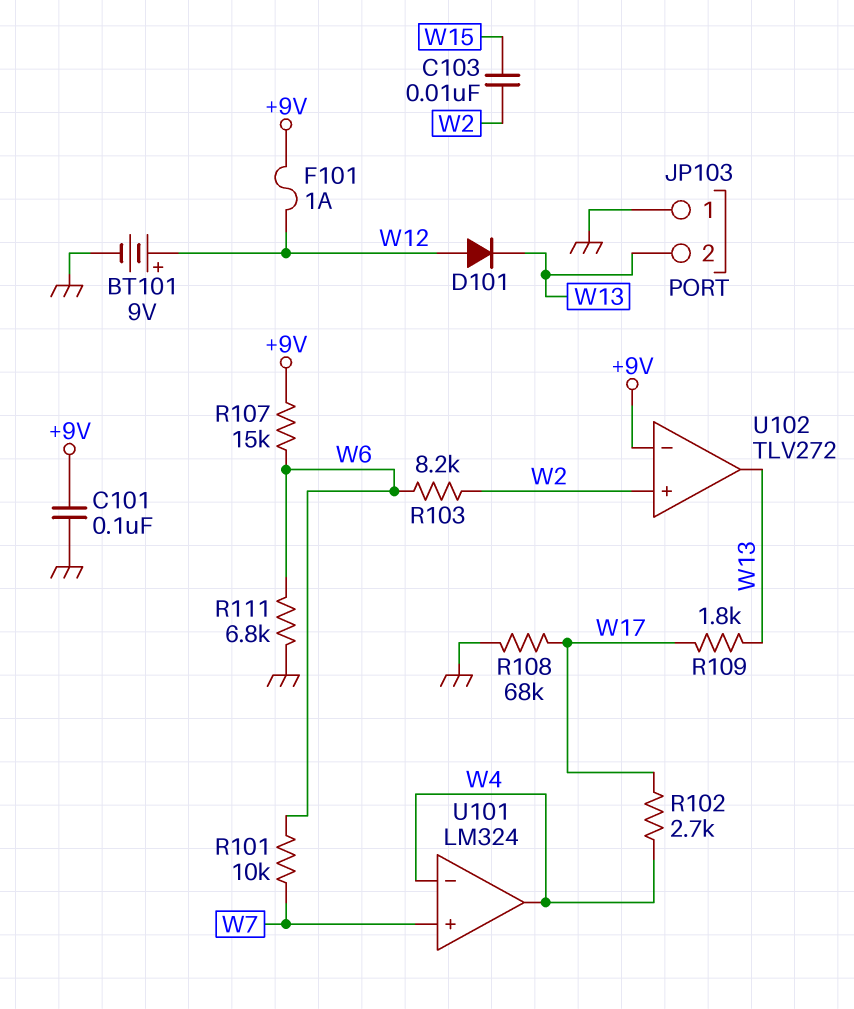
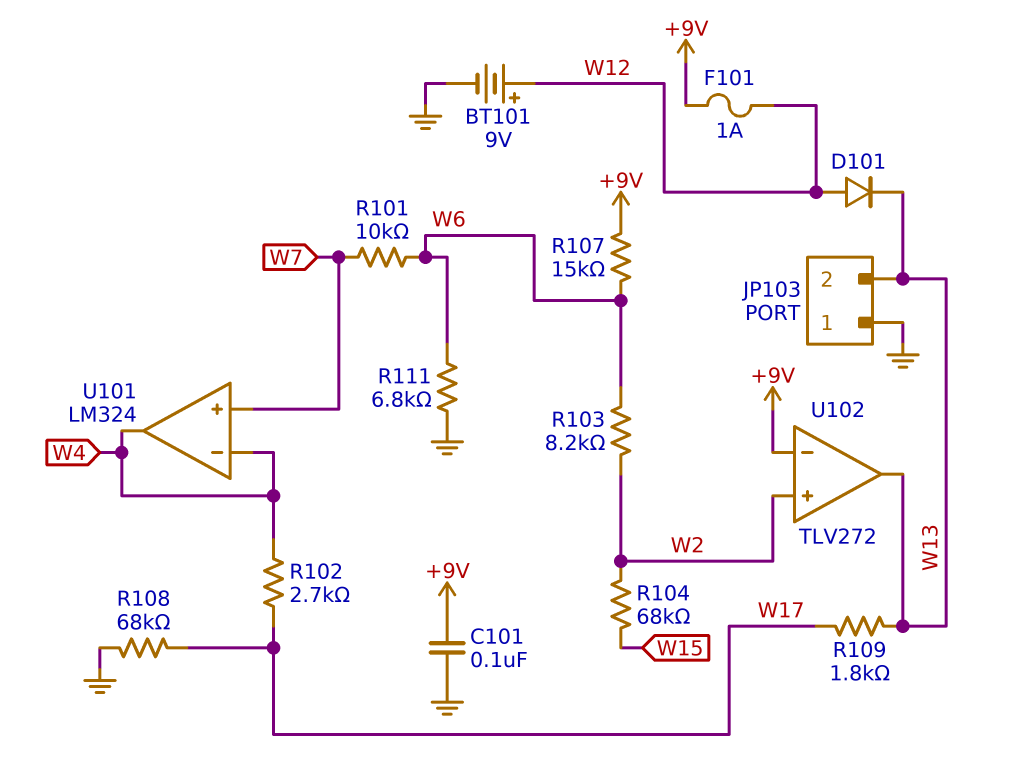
C103: 10nF (W2, W15) -> none
R104: none -> 68k (W2, W15)

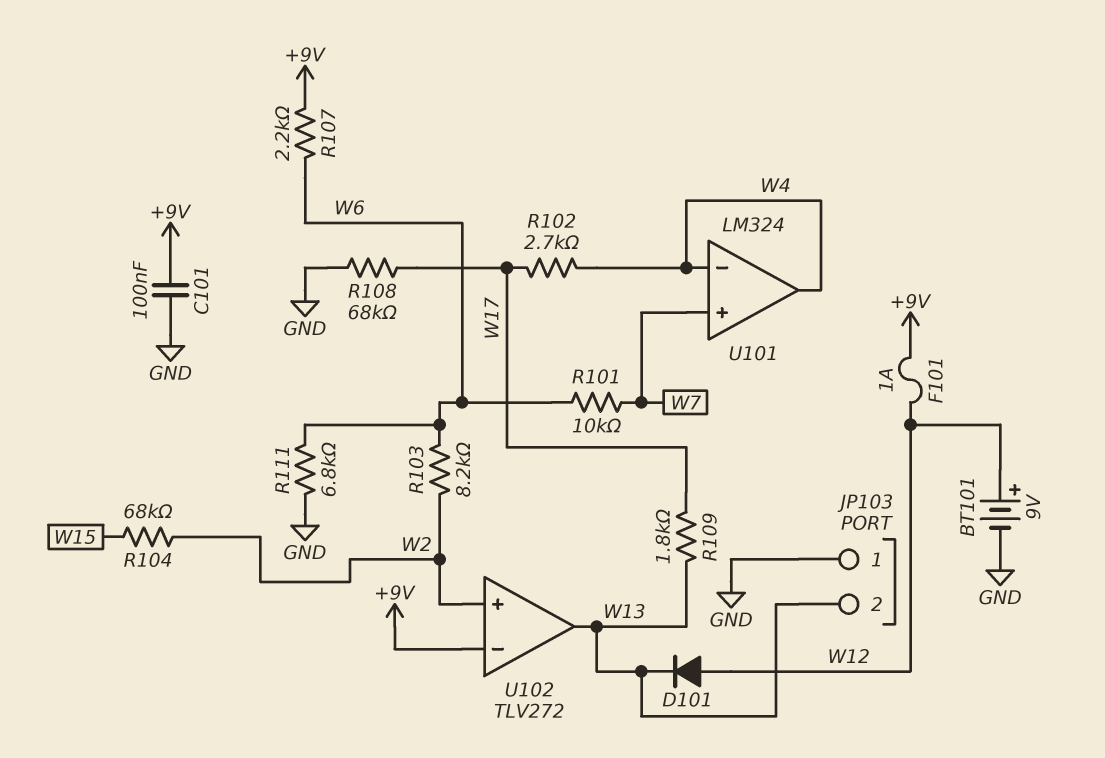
R107: 15k (+9V, W6) -> 2.2k (+9V, W6)

